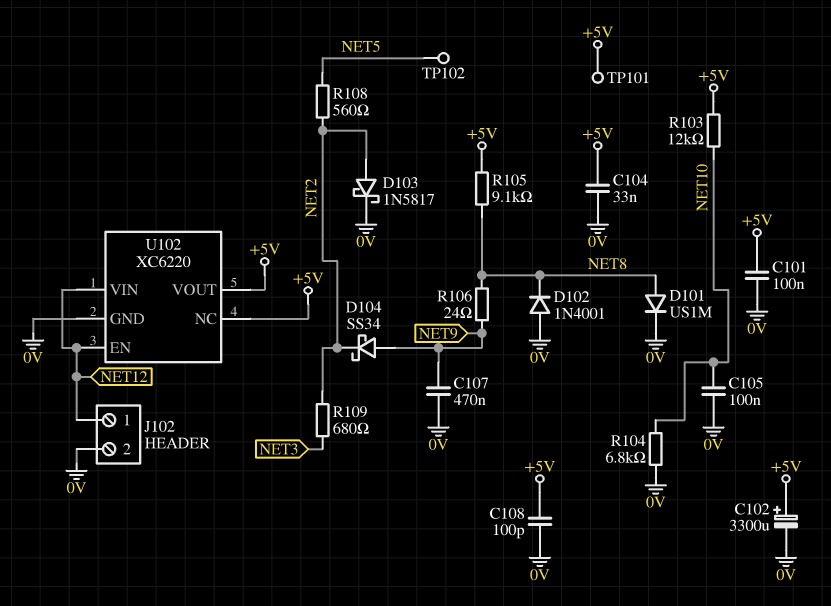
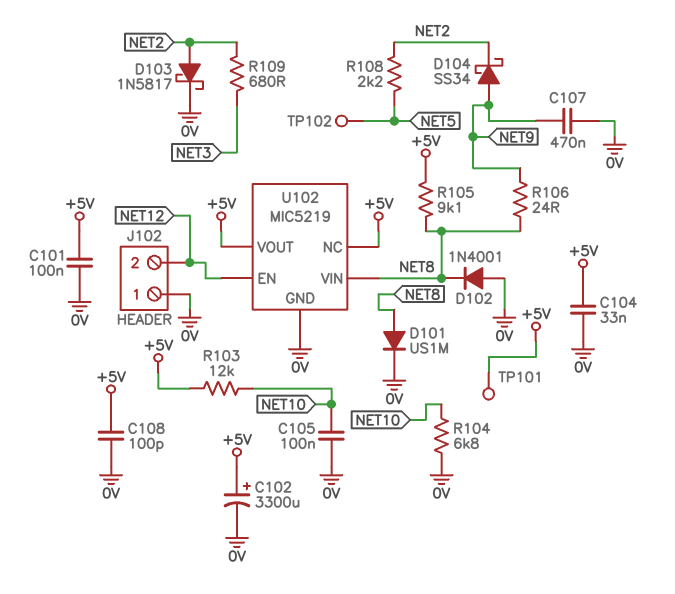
J102 pin 1: NET12 -> 0V
J102 pin 2: 0V -> NET12
R108: 560 (NET2, NET5) -> 2.2k (NET2, NET5)
U102: XC6220 -> MIC5219
U102 pin VIN: NET12 -> NET8

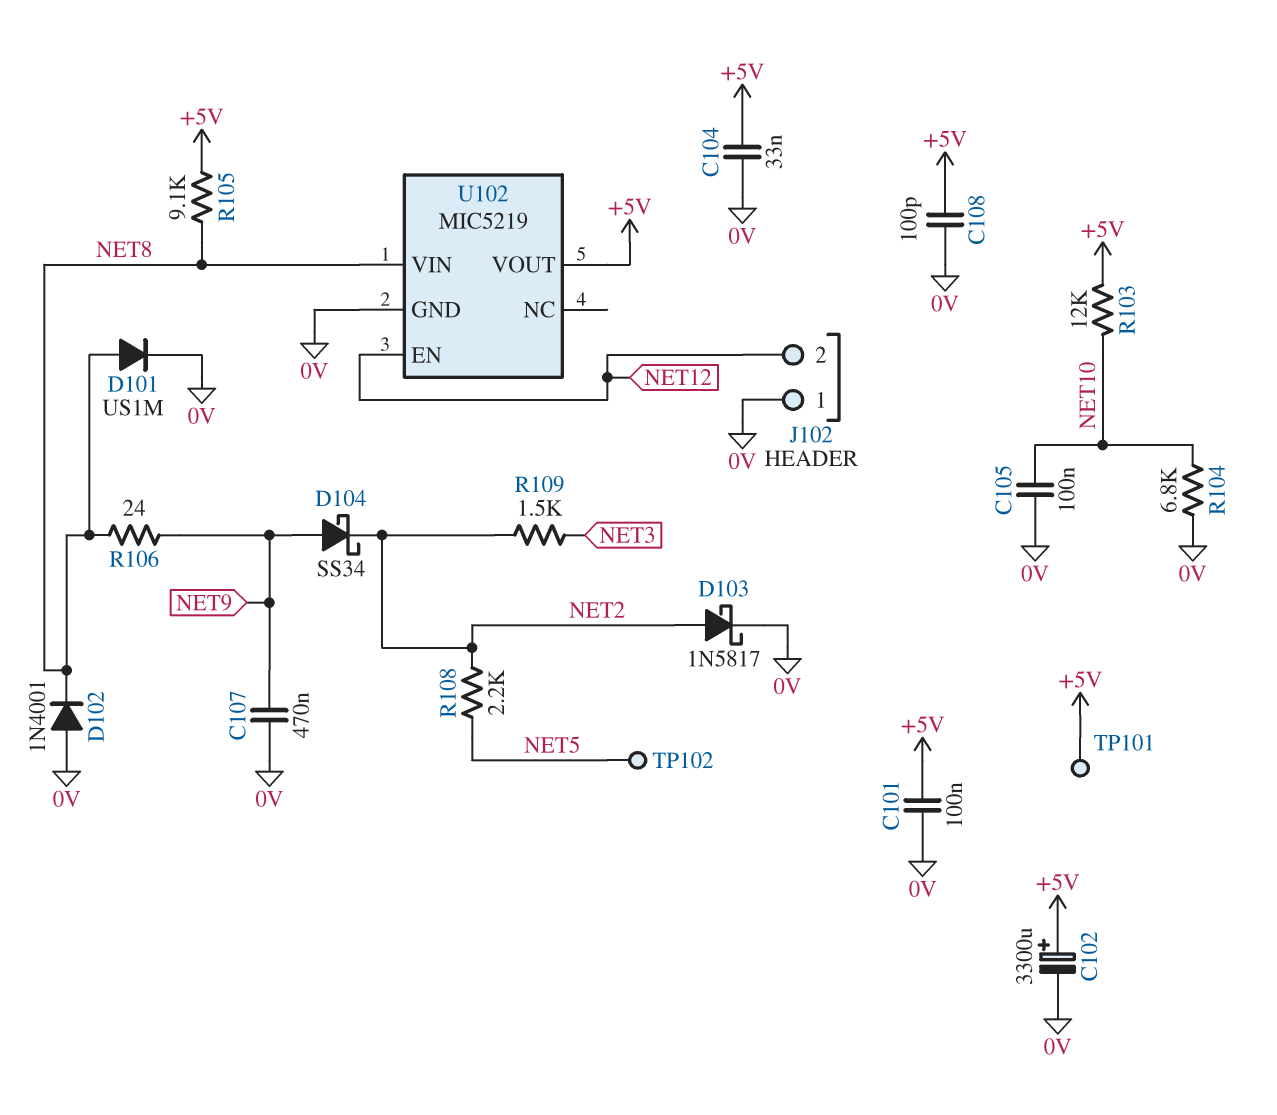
R109: 680 (NET2, NET3) -> 1.5k (NET2, NET3)
U102 pin NC: +5V -> none

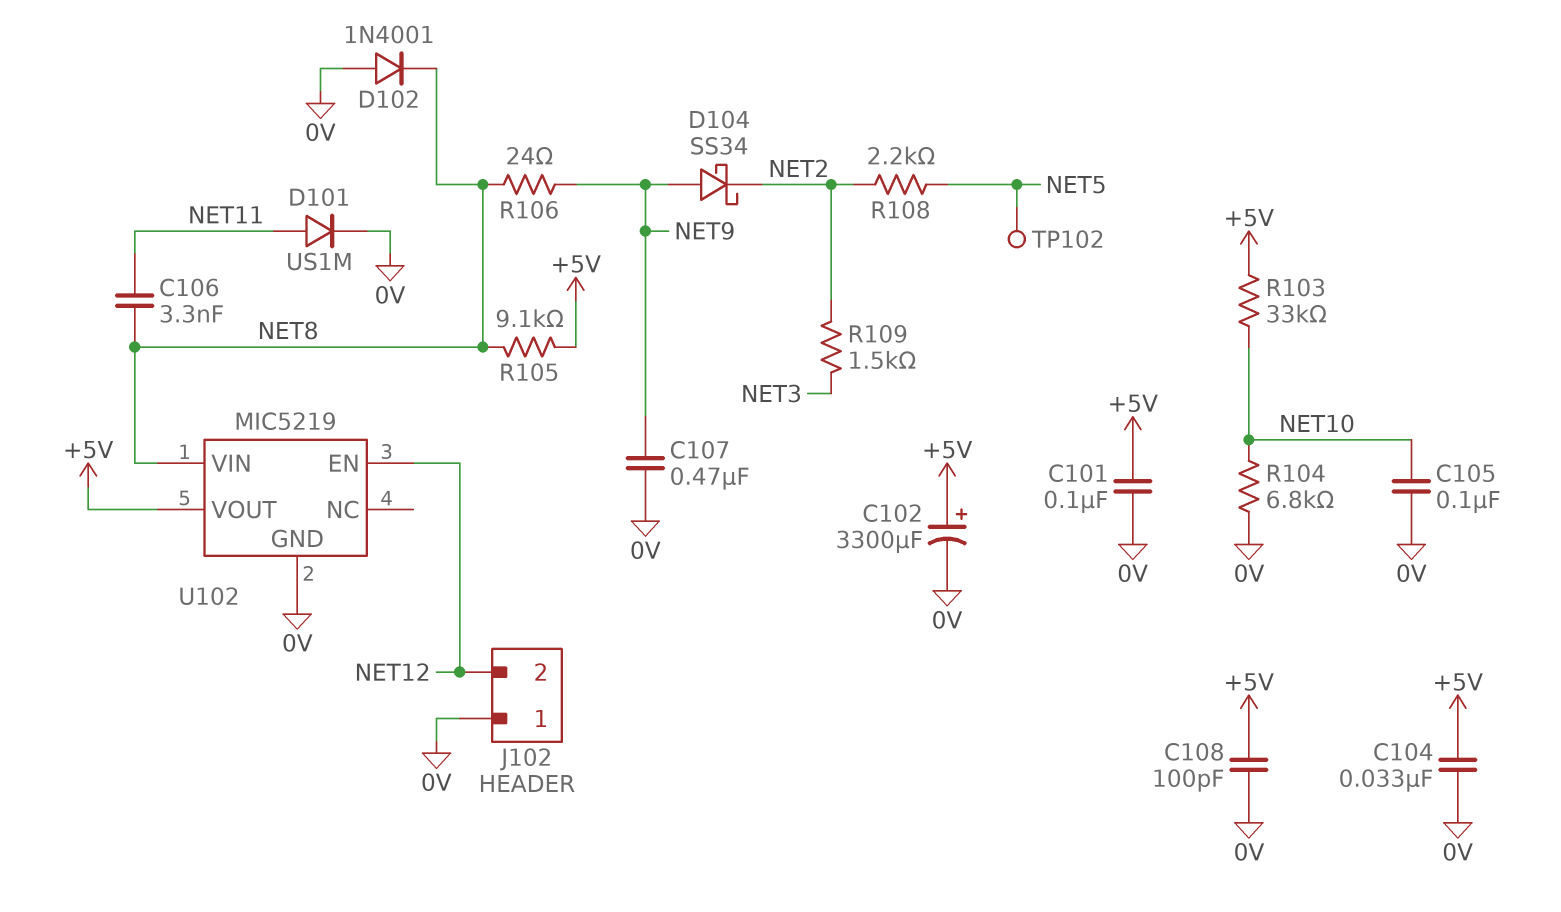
C106: none -> 3.3nF (NET8, NET11)
D101: diode US1M (A NET8, K 0V) -> diode US1M (A NET11, K 0V)
D103: schottky 1N5817 (A NET2, K 0V) -> none
R103: 12k (+5V, NET10) -> 33k (+5V, NET10)
TP101: test point (+5V) -> none

